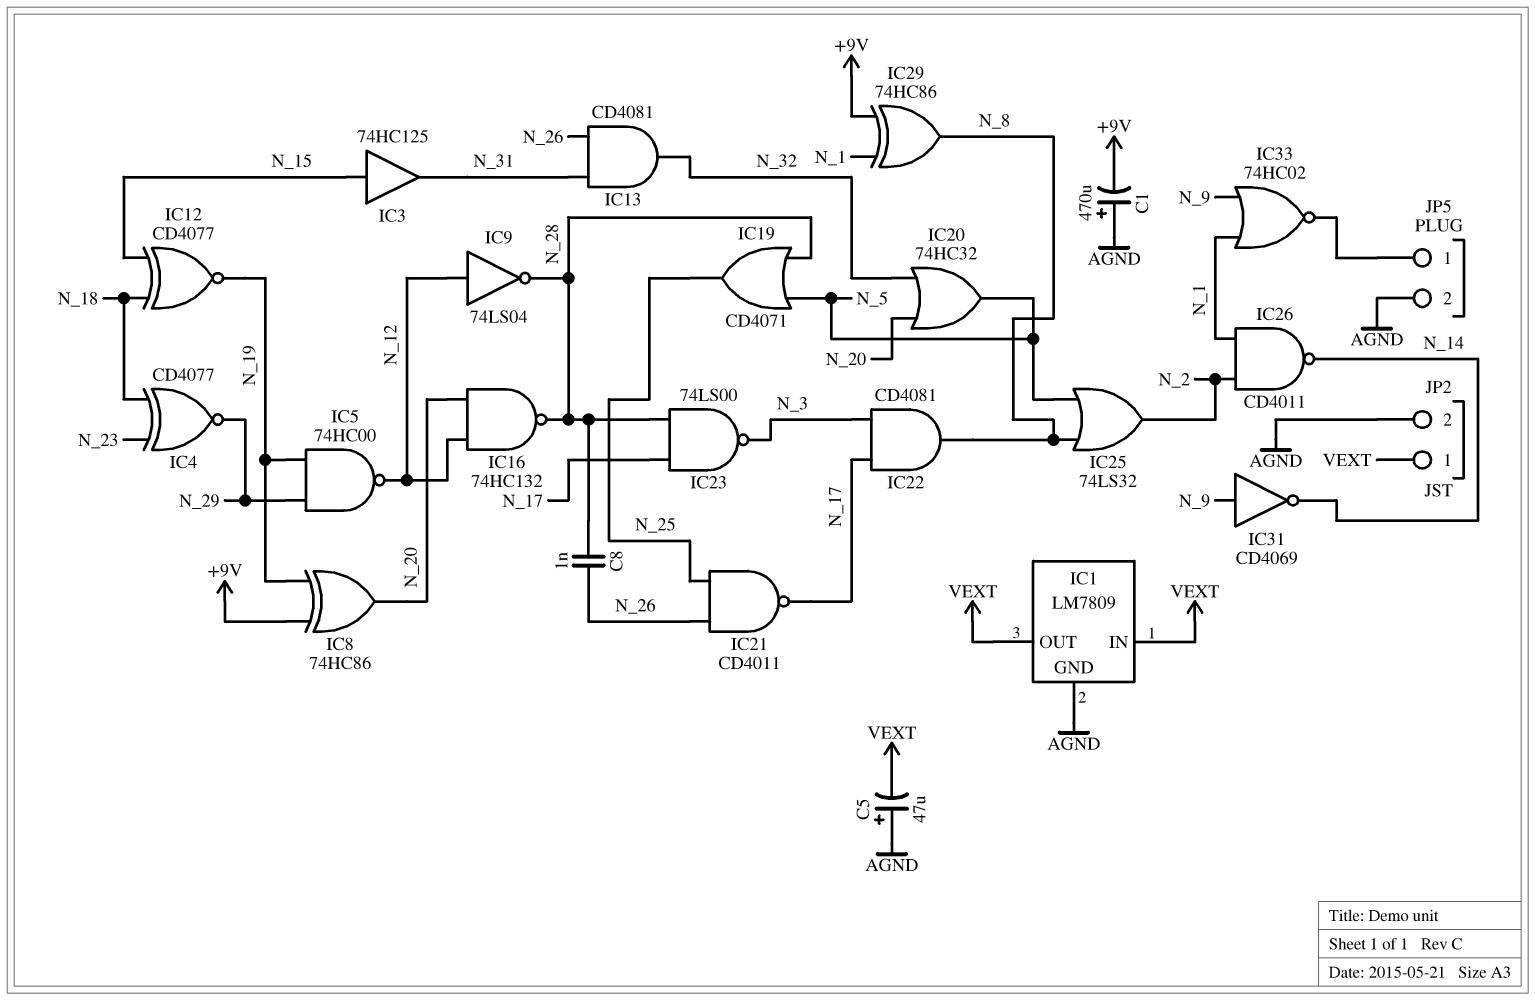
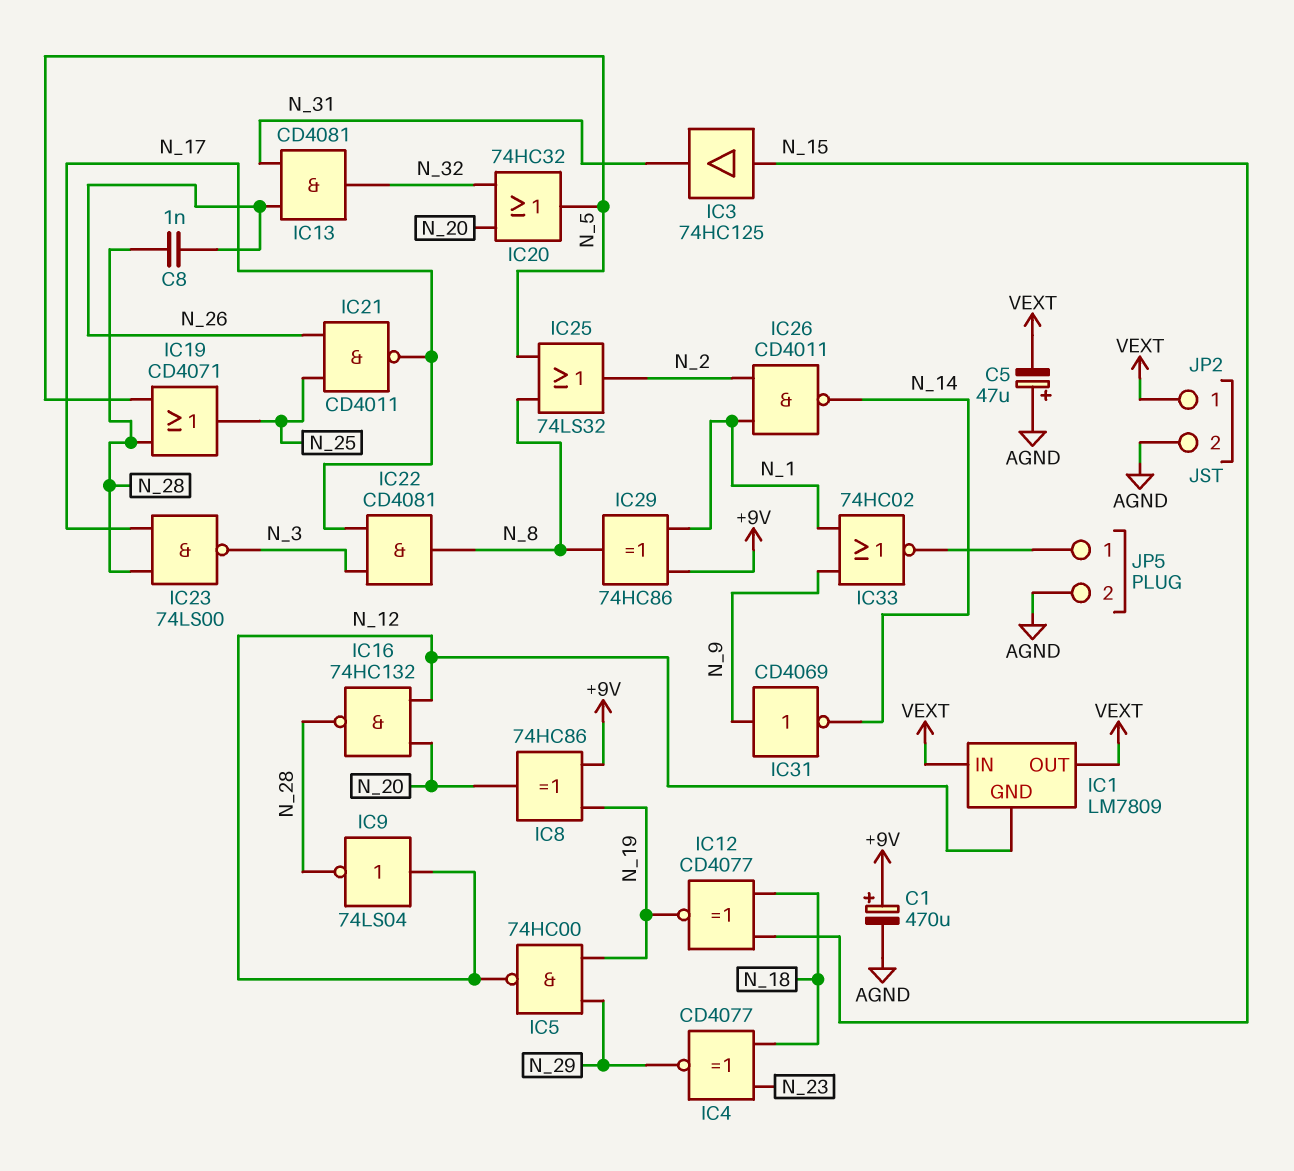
C1: 470uF (plus AGND, minus +9V) -> 470uF (plus +9V, minus AGND)
IC1 pin GND: AGND -> N_12

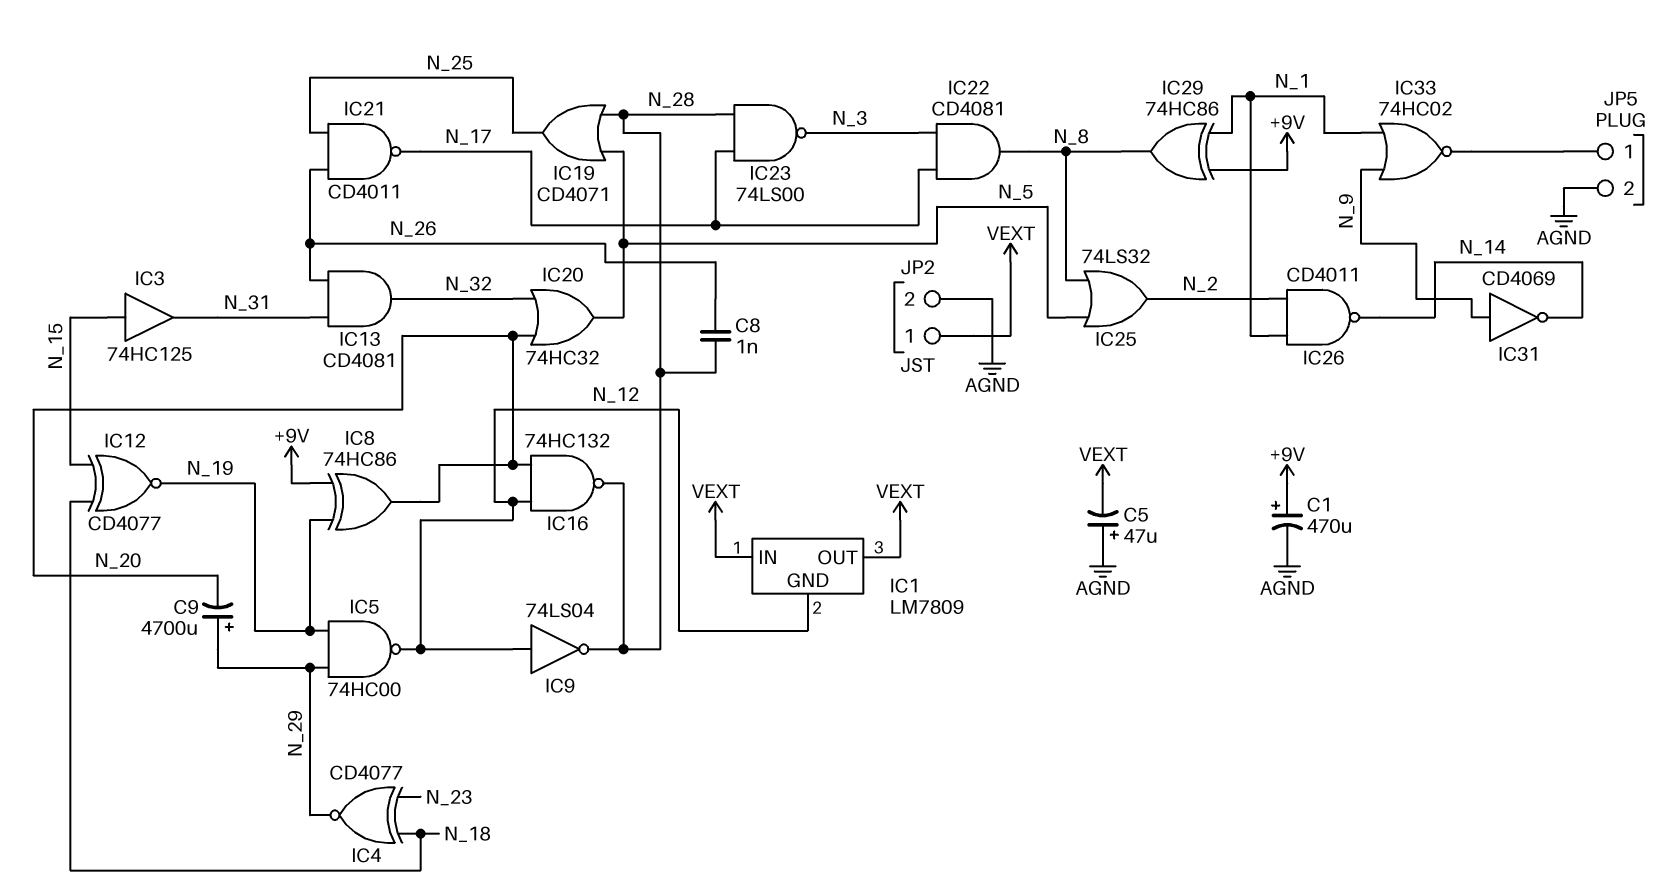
C9: none -> 4700uF (plus N_29, minus N_20)

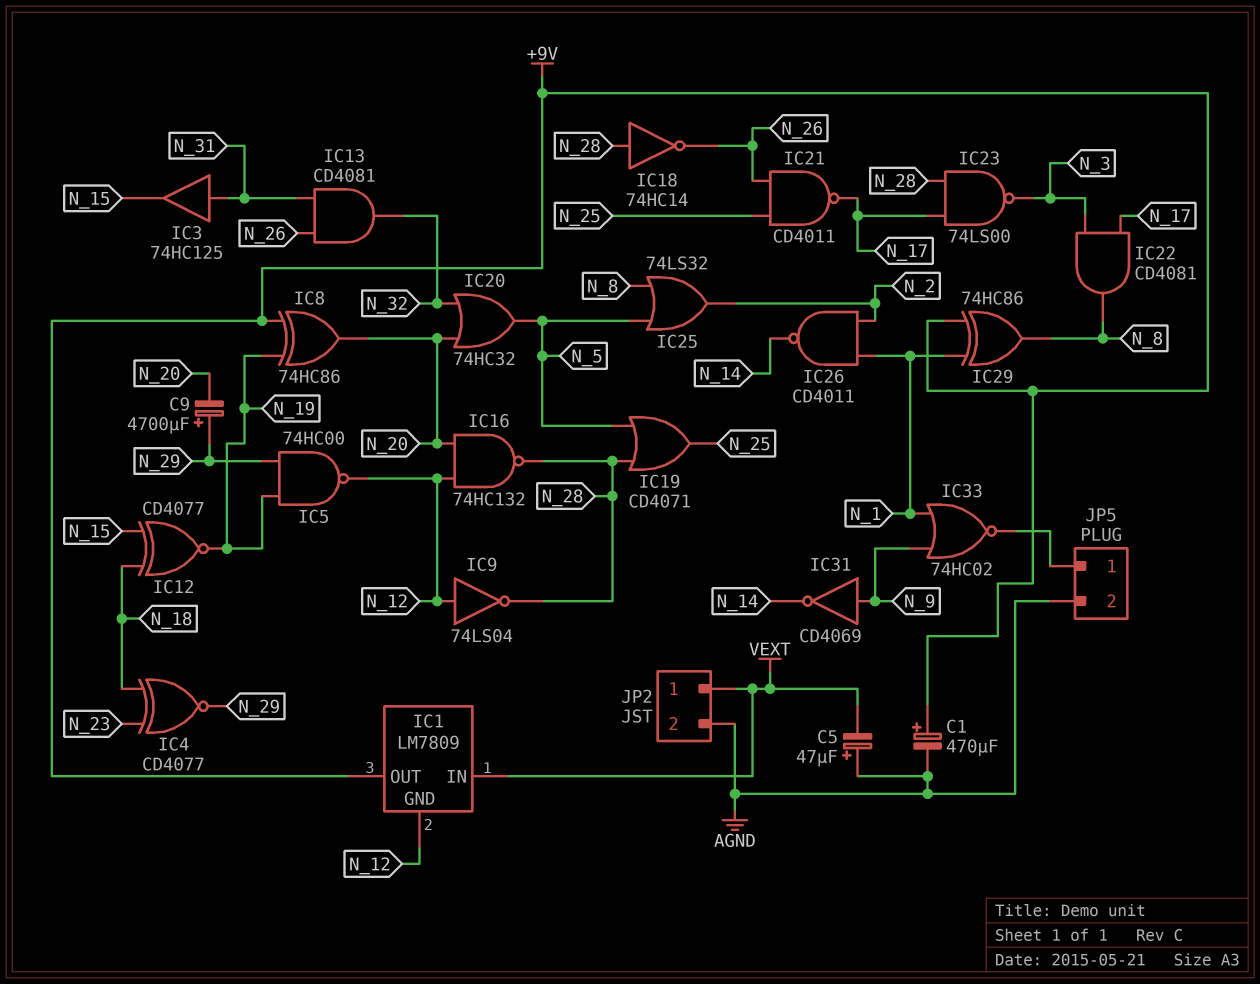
C8: 1nF (N_26, N_28) -> none
IC1 pin OUT: VEXT -> +9V
IC3: buffer 74HC125 (in N_15, out N_31) -> buffer 74HC125 (in N_31, out N_15)
IC18: none -> NOT 74HC14 (in N_28, out N_26)

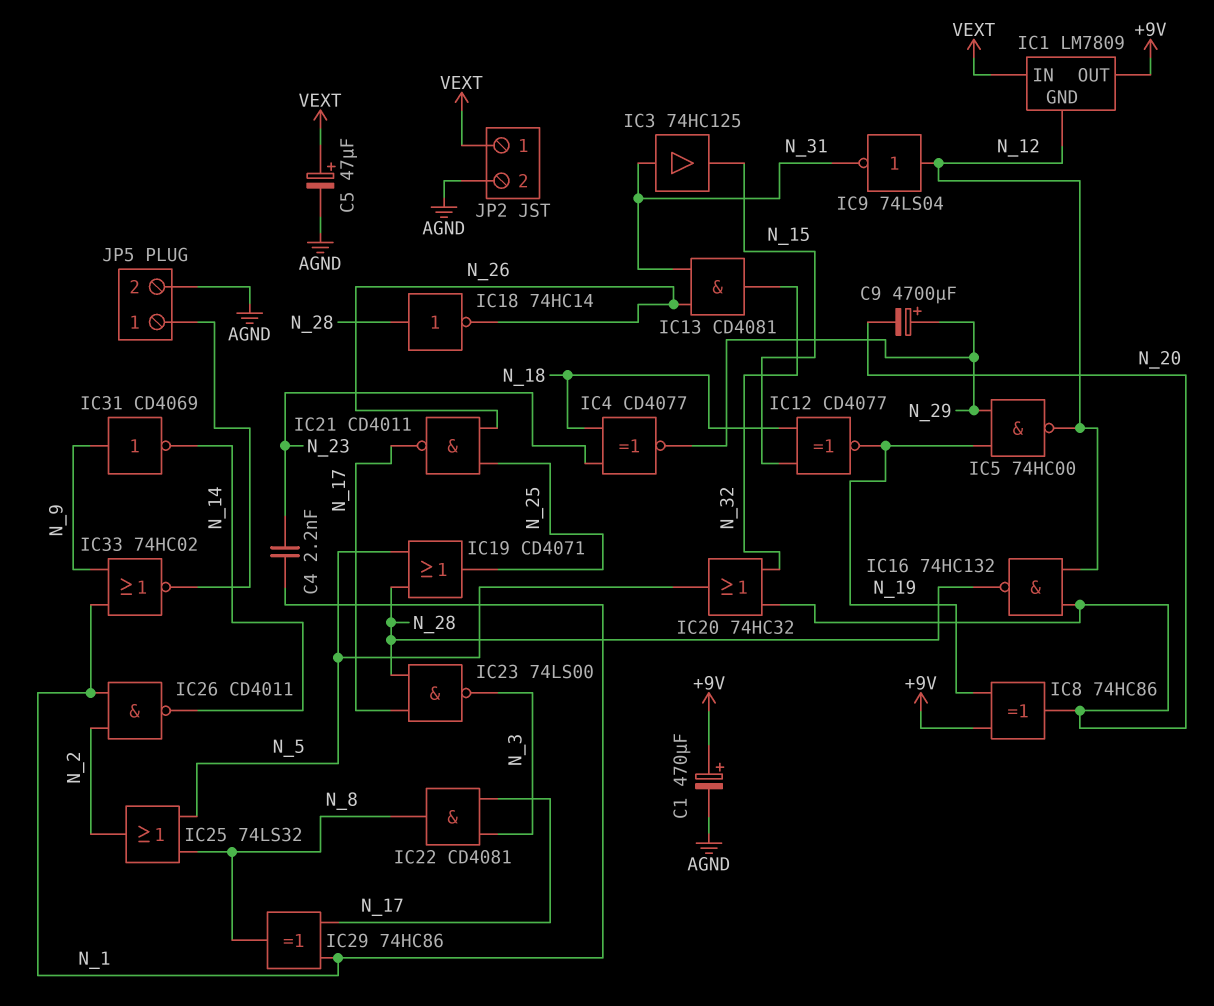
C4: none -> 2.2nF (N_1, N_23)
C5: 47uF (plus AGND, minus VEXT) -> 47uF (plus VEXT, minus AGND)
IC9: NOT 74LS04 (in N_12, out N_28) -> NOT 74LS04 (in N_12, out N_31)
IC29: XOR 74HC86 (in +9V, in N_1, out N_8) -> XOR 74HC86 (in N_1, in N_17, out N_8)

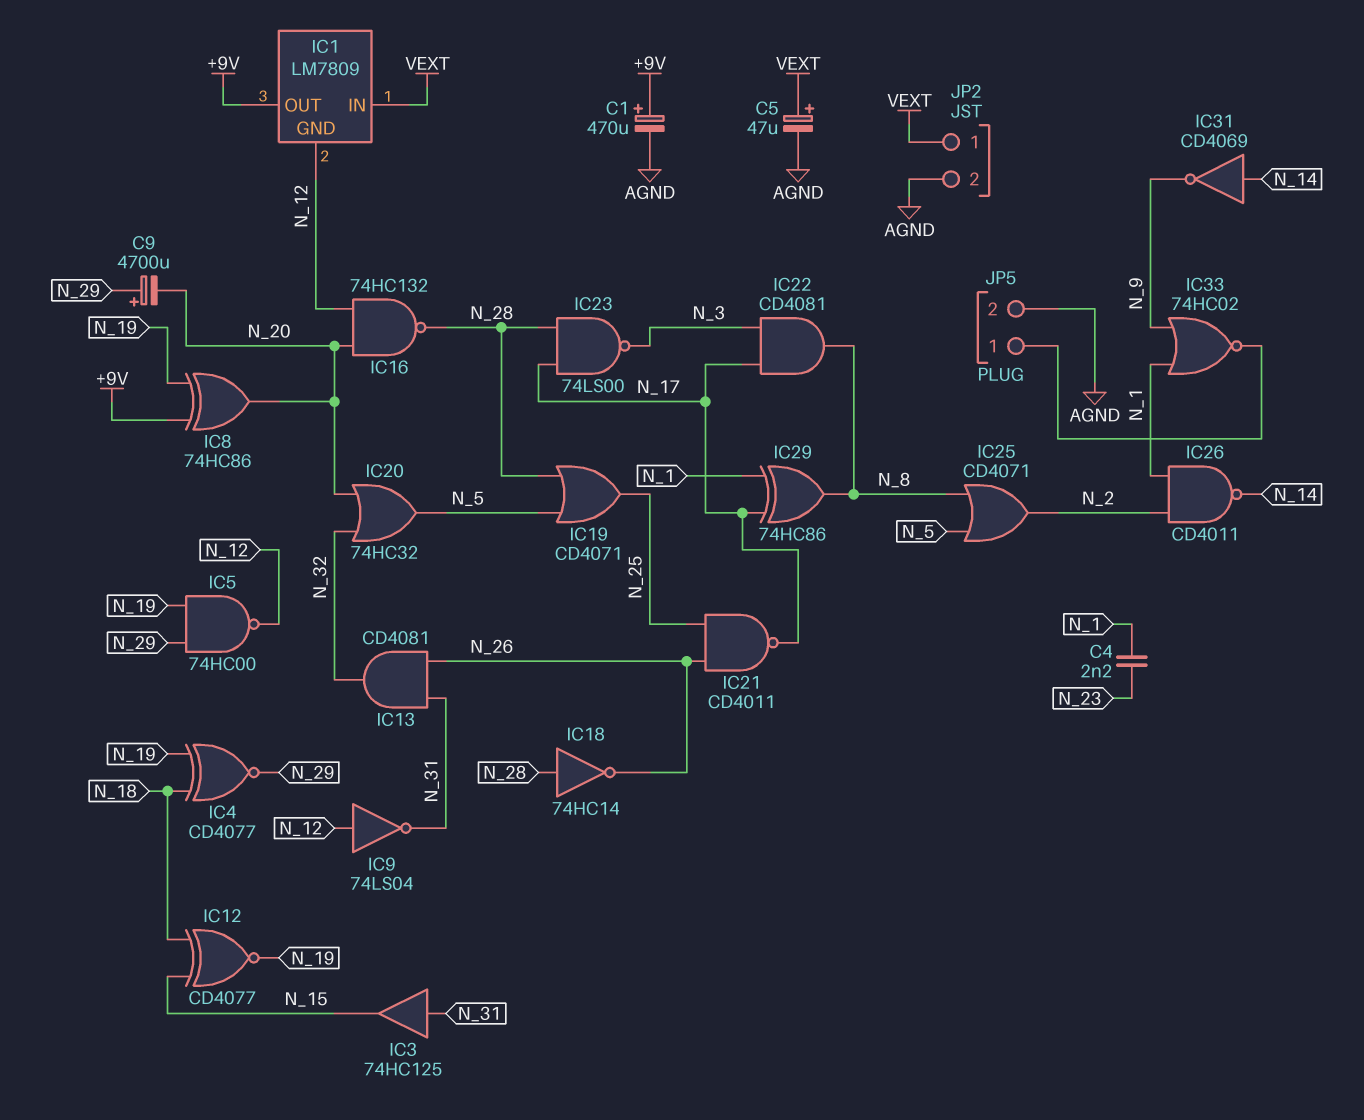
IC4: XNOR CD4077 (in N_18, in N_23, out N_29) -> XNOR CD4077 (in N_18, in N_19, out N_29)
IC25: OR 74LS32 (in N_5, in N_8, out N_2) -> OR CD4071 (in N_5, in N_8, out N_2)
IC31: NOT CD4069 (in N_9, out N_14) -> NOT CD4069 (in N_14, out N_9)

